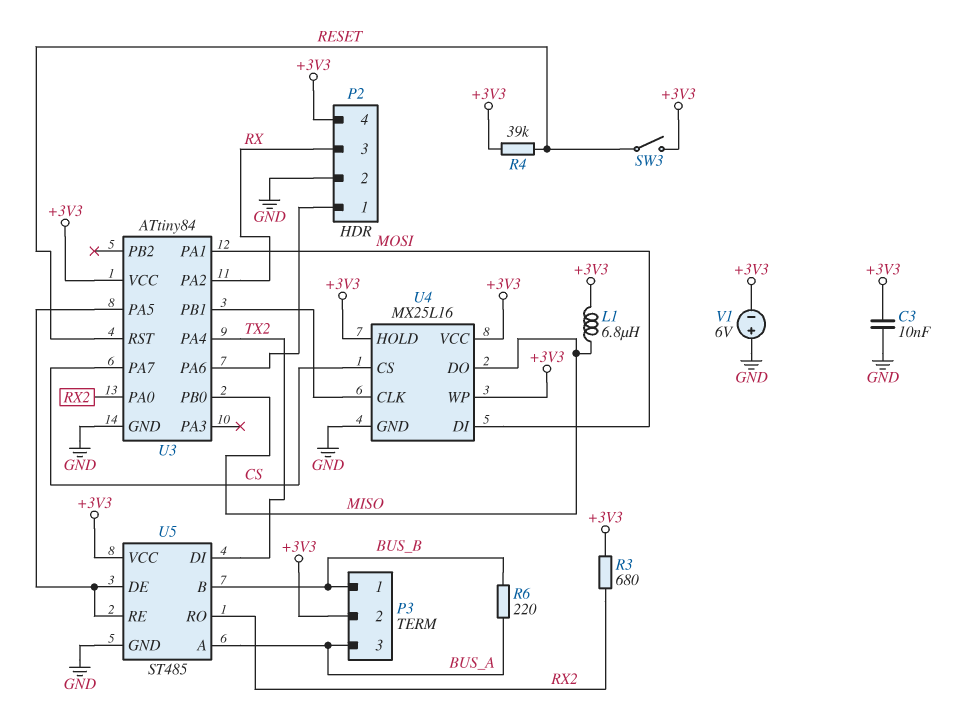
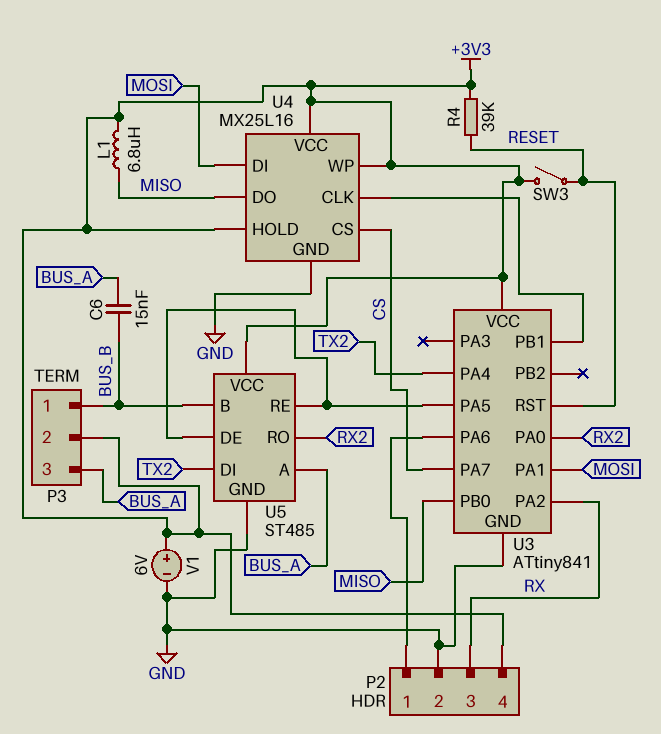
C3: 10nF (+3V3, GND) -> none
C6: none -> 15nF (BUS_A, BUS_B)
R3: 680 (+3V3, RX2) -> none
R6: 220 (BUS_A, BUS_B) -> none
U3: ATtiny84 -> ATtiny841
V1: 6V (plus GND, minus +3V3) -> 6V (plus +3V3, minus GND)

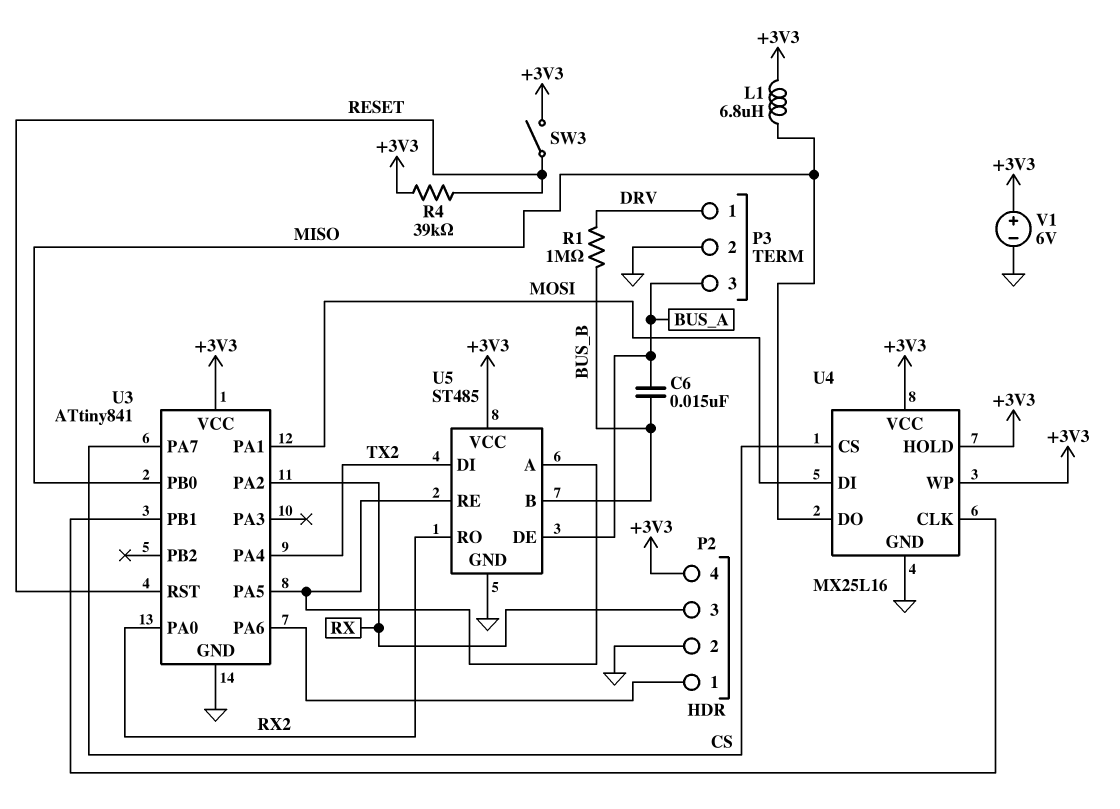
P3 pin 1: BUS_B -> DRV
P3 pin 2: +3V3 -> GND
R1: none -> 1M (BUS_B, DRV)
U5 pin A: BUS_A -> U3/PA5
U5 pin DE: U3/PA5 -> BUS_A

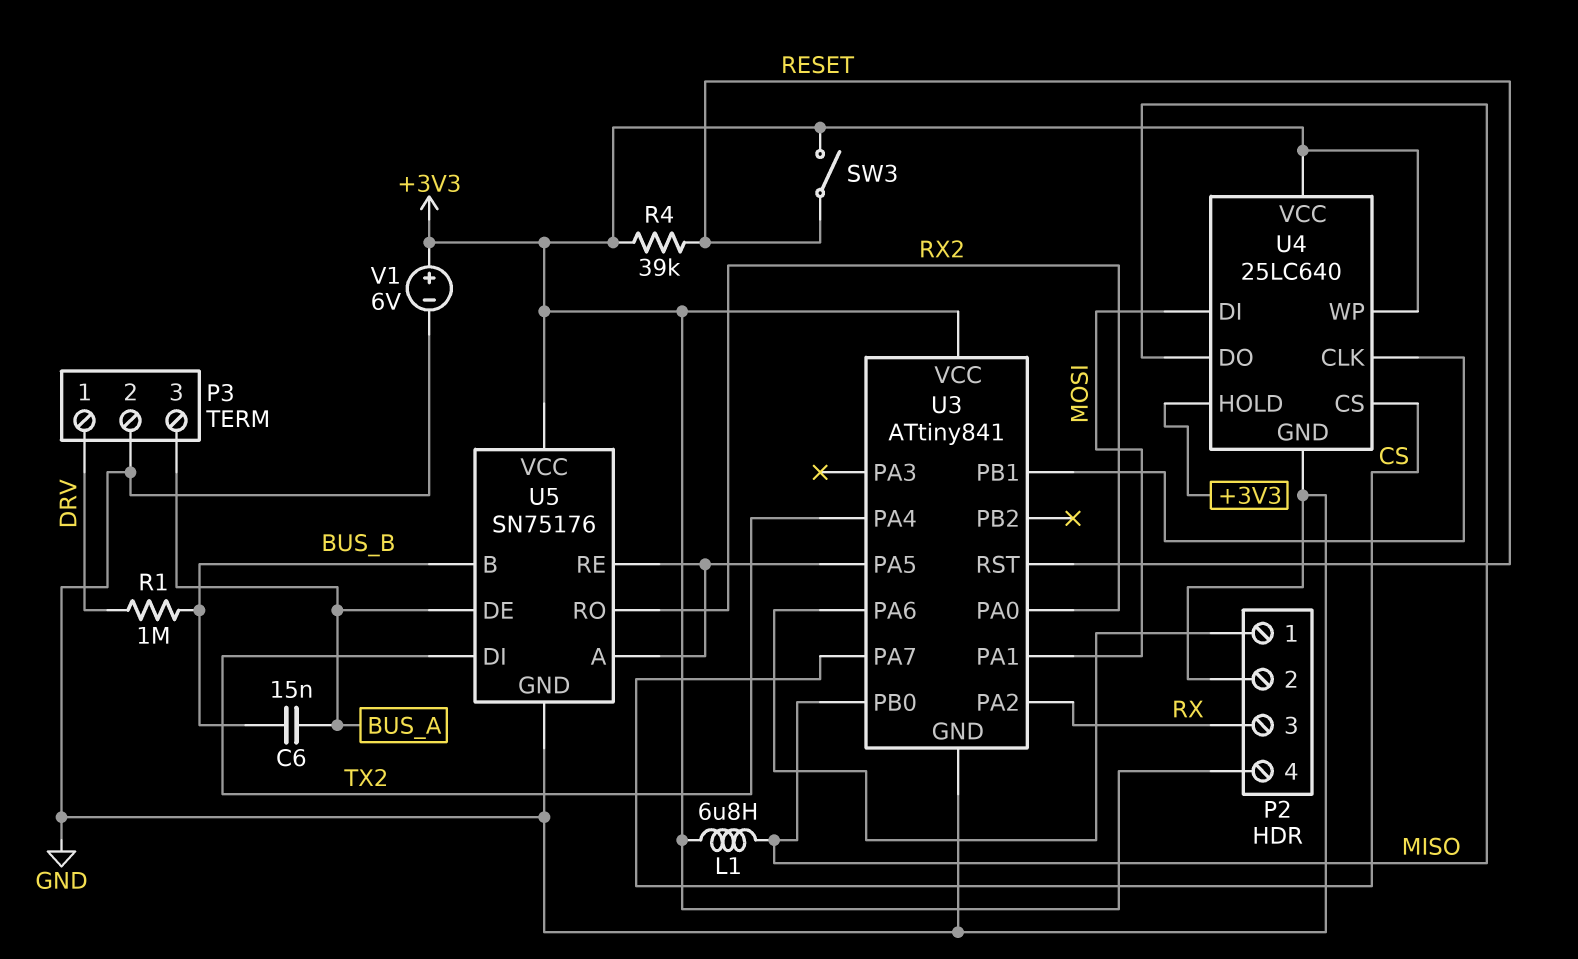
U4: MX25L16 -> 25LC640
U5: ST485 -> SN75176

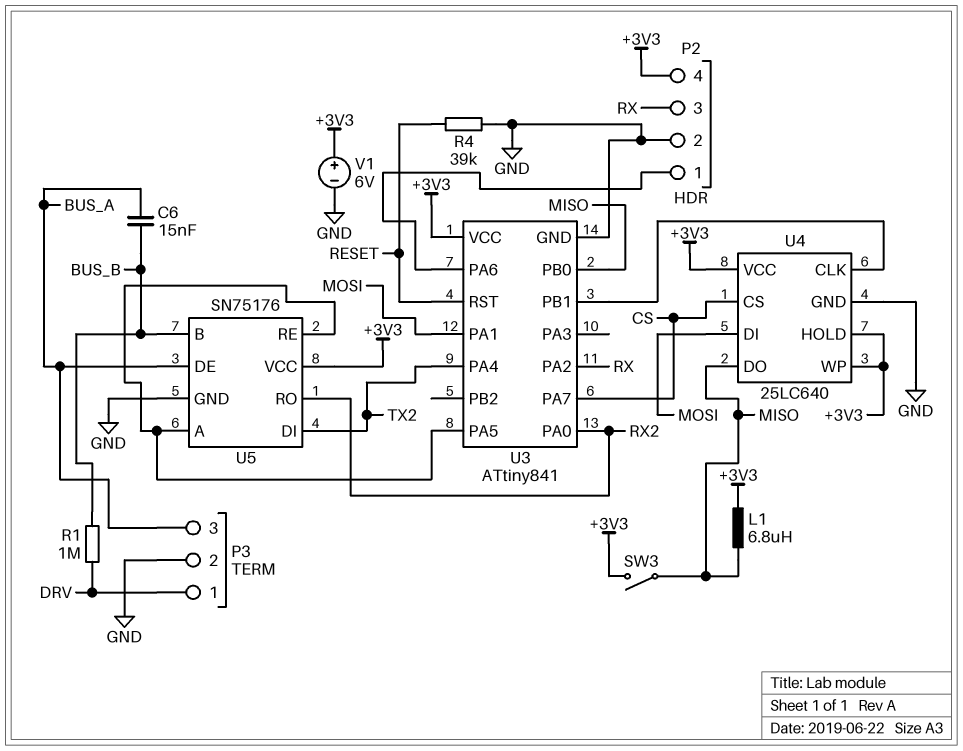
R4: 39k (+3V3, RESET) -> 39k (GND, RESET)
SW3: switch (+3V3, RESET) -> switch (+3V3, MISO)

